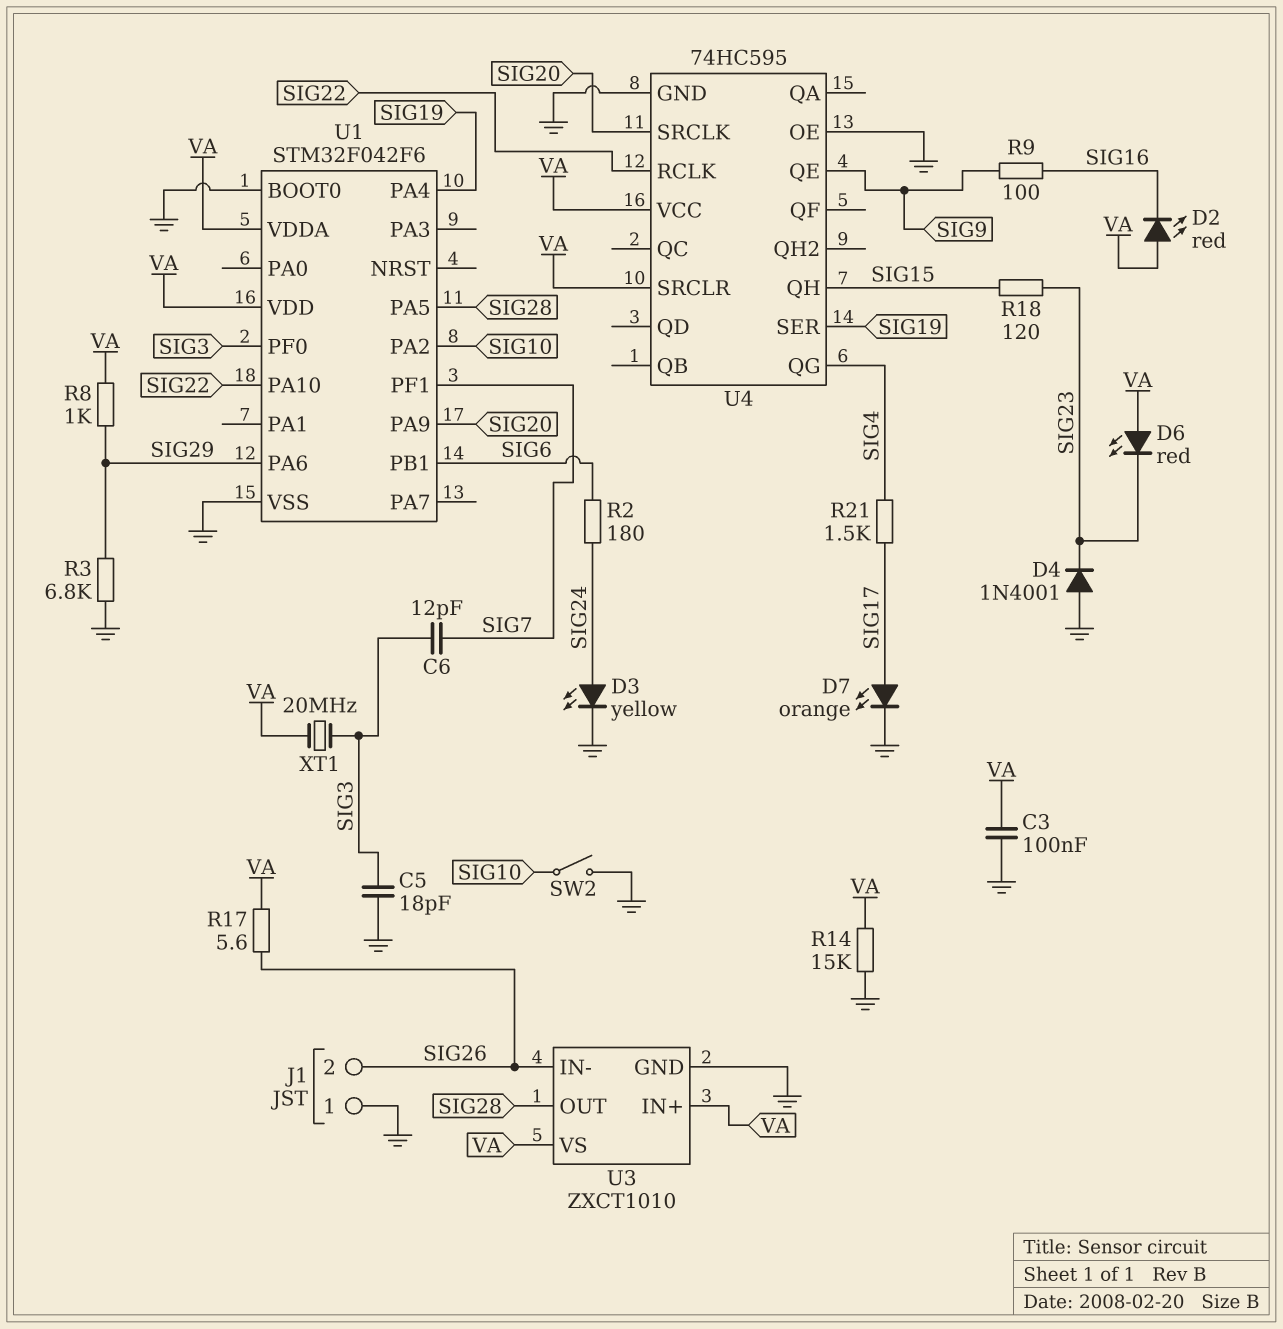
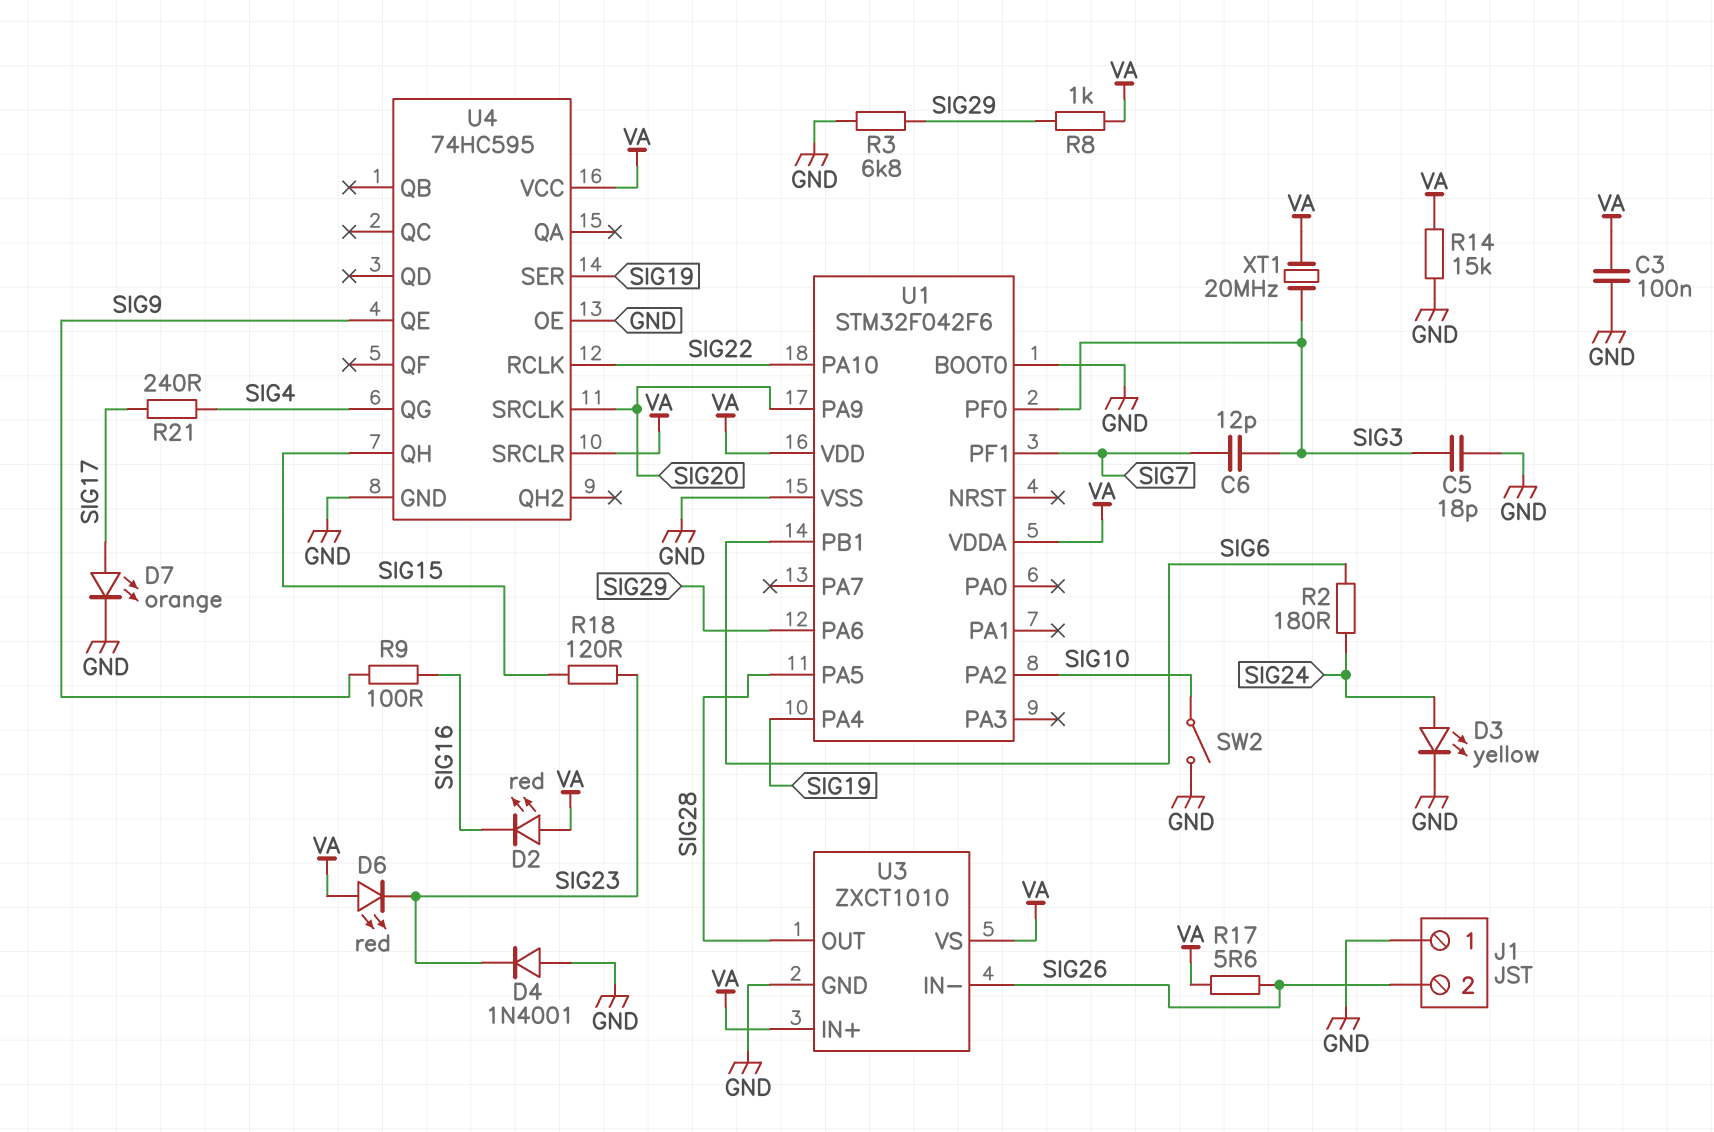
R21: 1.5k (SIG4, SIG17) -> 240 (SIG4, SIG17)

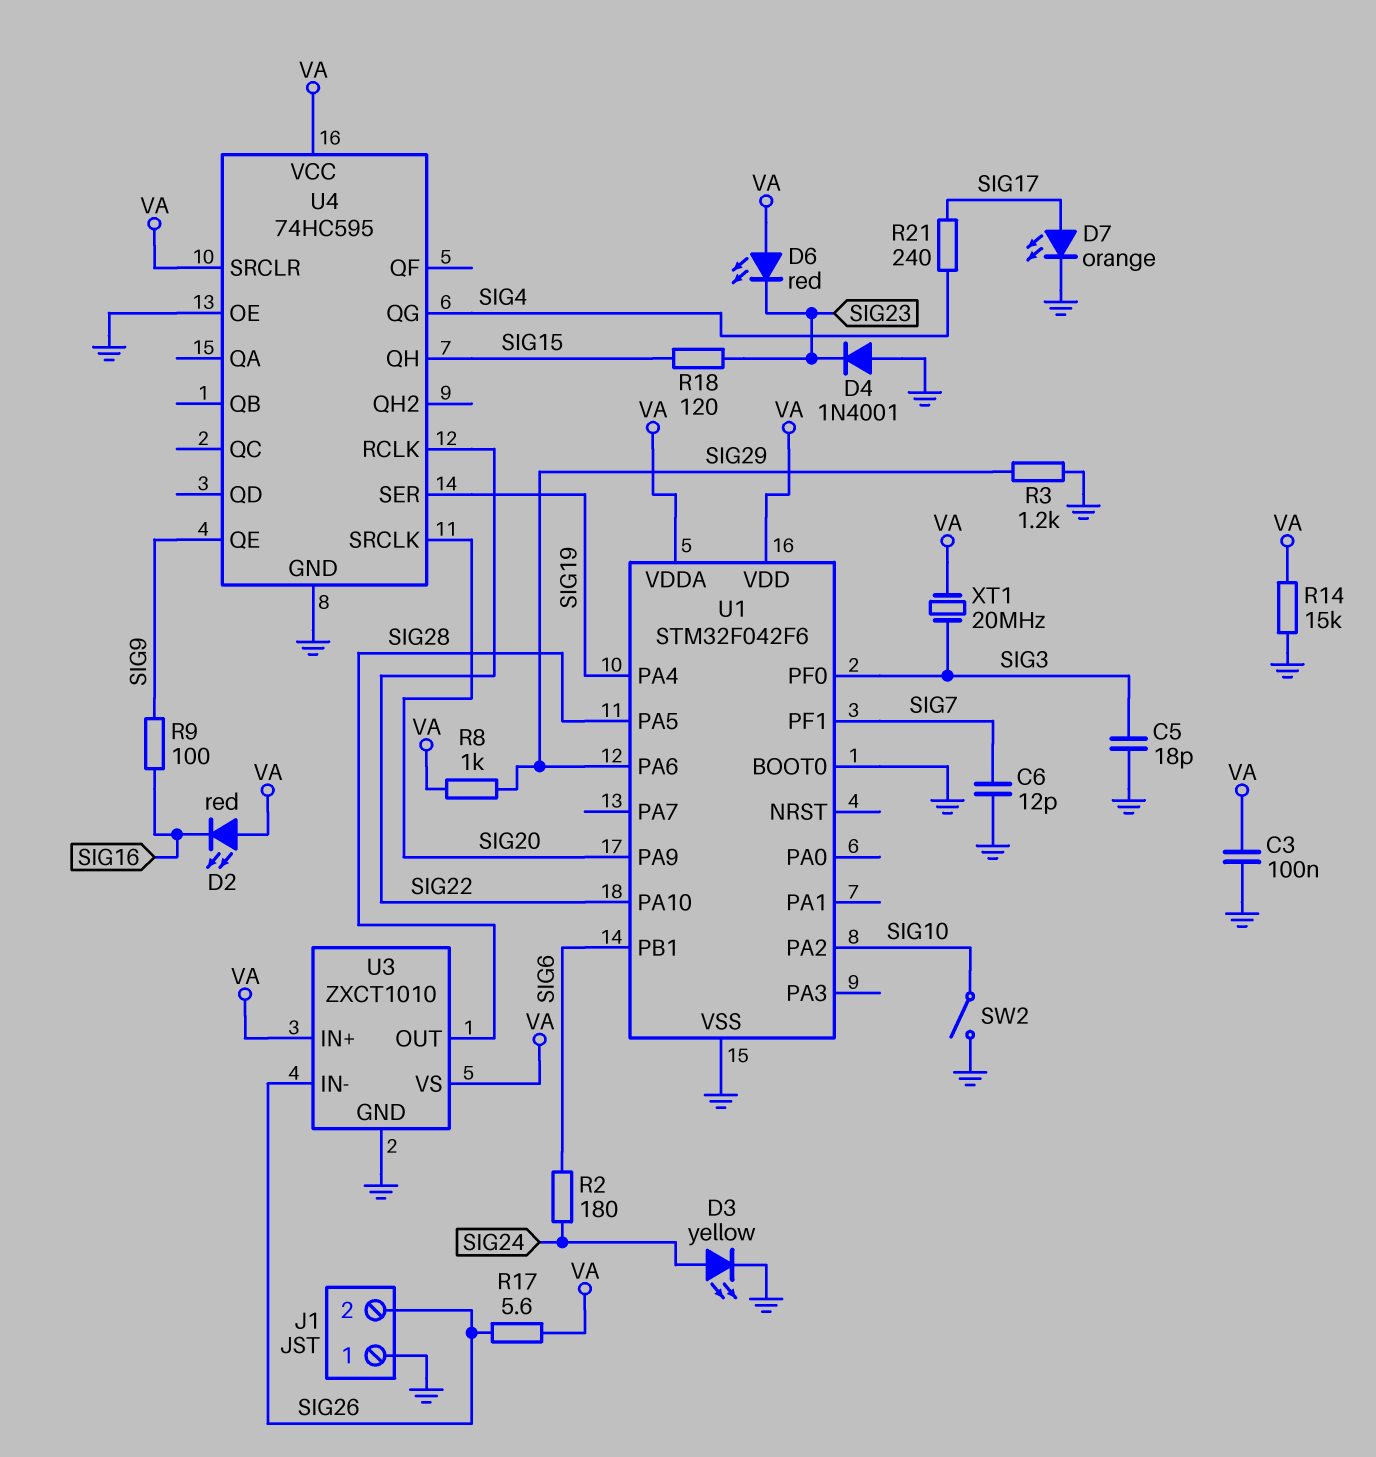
C6: 12pF (SIG3, SIG7) -> 12pF (GND, SIG7)
R3: 6.8k (GND, SIG29) -> 1.2k (GND, SIG29)

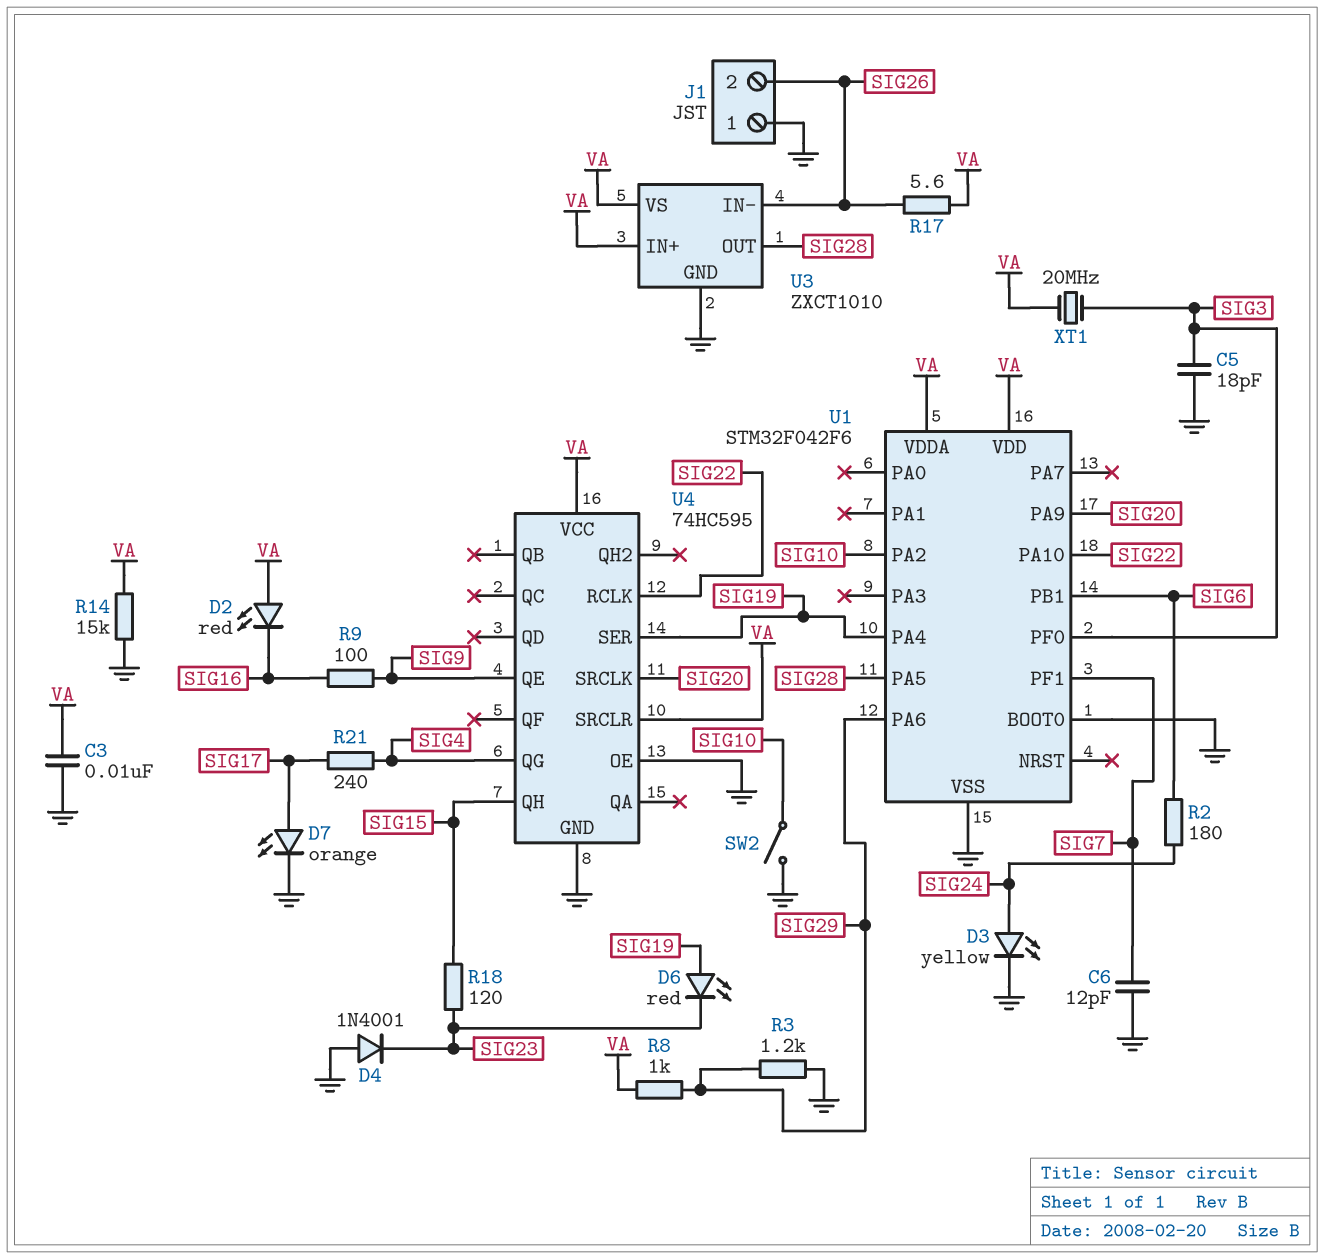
C3: 100nF (GND, VA) -> 10nF (GND, VA)
D6: LED red (A VA, K SIG23) -> LED red (A SIG19, K SIG23)

